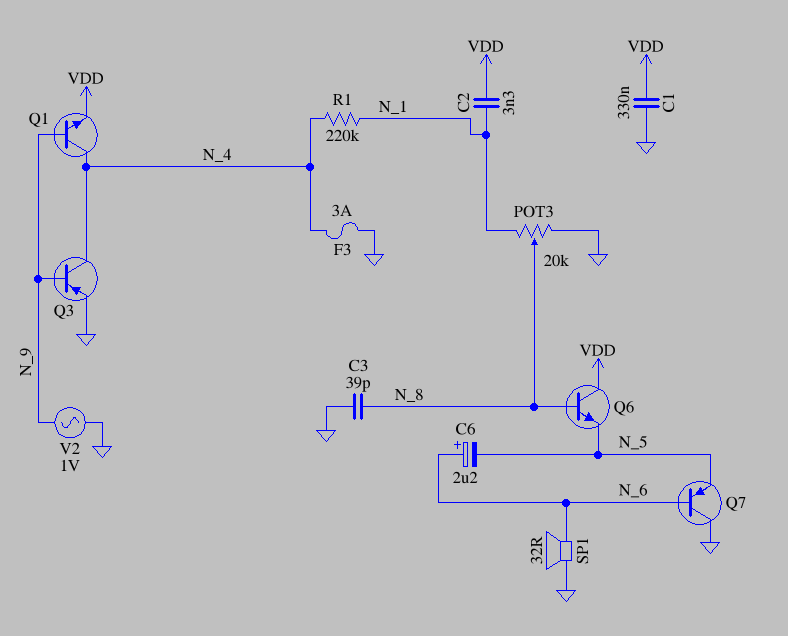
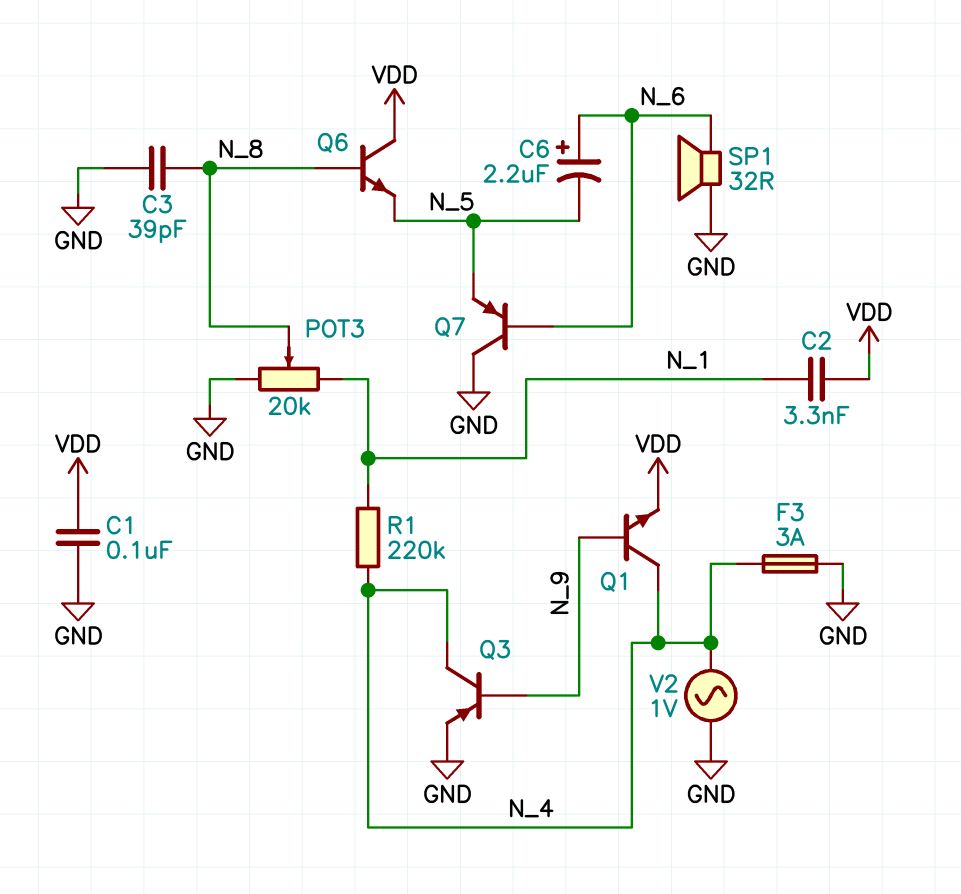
C1: 330nF (GND, VDD) -> 100nF (GND, VDD)
V2: AC 1V (GND, N_9) -> AC 1V (GND, N_4)

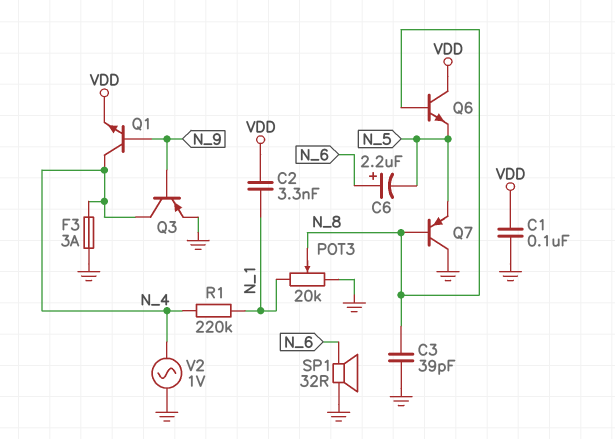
Q7: PNP (B N_6, C GND, E N_5) -> PNP (B N_8, C GND, E N_5)

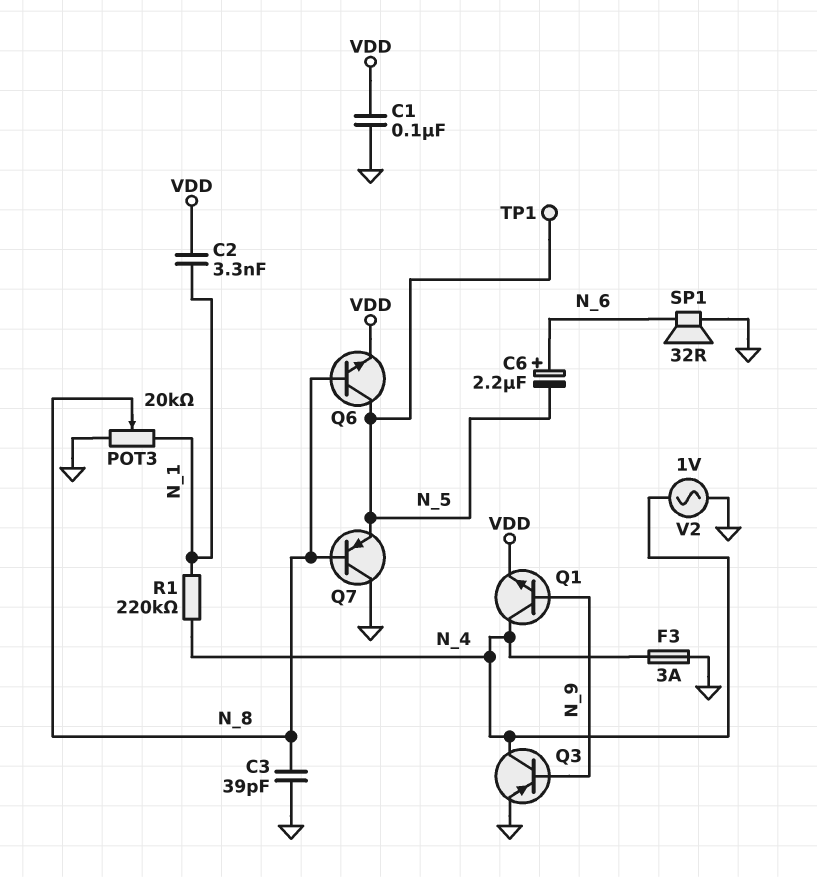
Q6: NPN (B N_8, C VDD, E N_5) -> NPN (B N_8, C N_5, E VDD)
TP1: none -> test point (N_5)

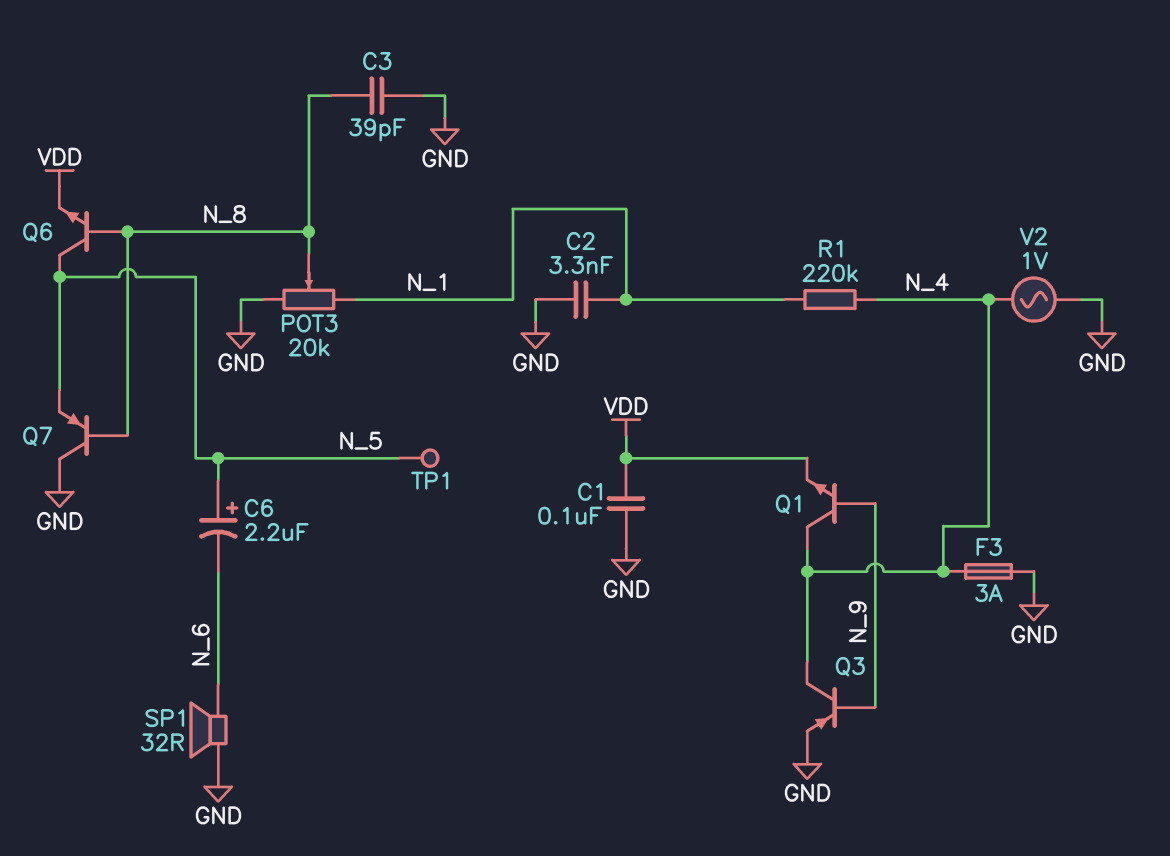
C2: 3.3nF (N_1, VDD) -> 3.3nF (GND, N_1)
C6: 2.2uF (plus N_6, minus N_5) -> 2.2uF (plus N_5, minus N_6)

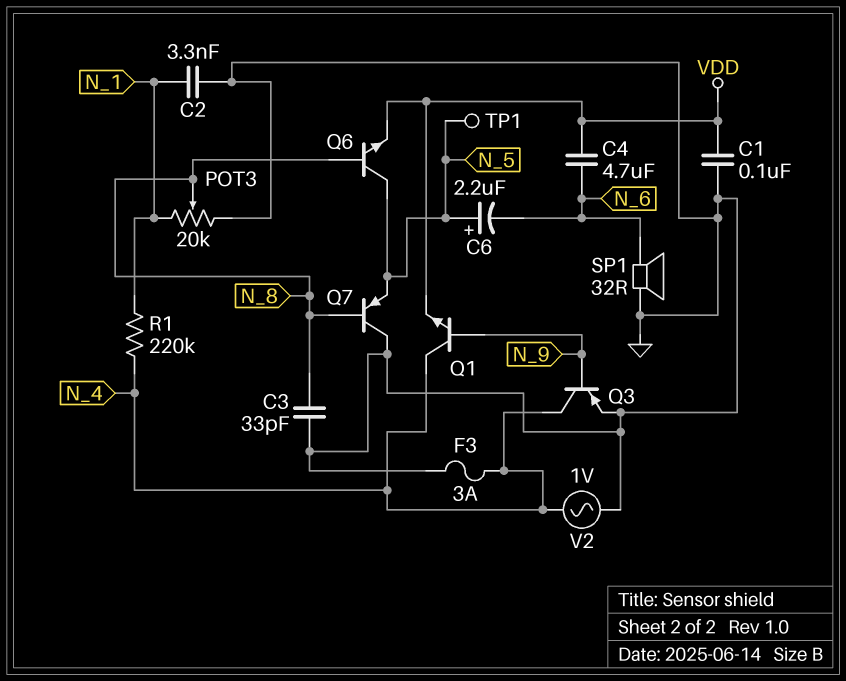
C3: 39pF (GND, N_8) -> 33pF (GND, N_8)
C4: none -> 4.7uF (N_6, VDD)

